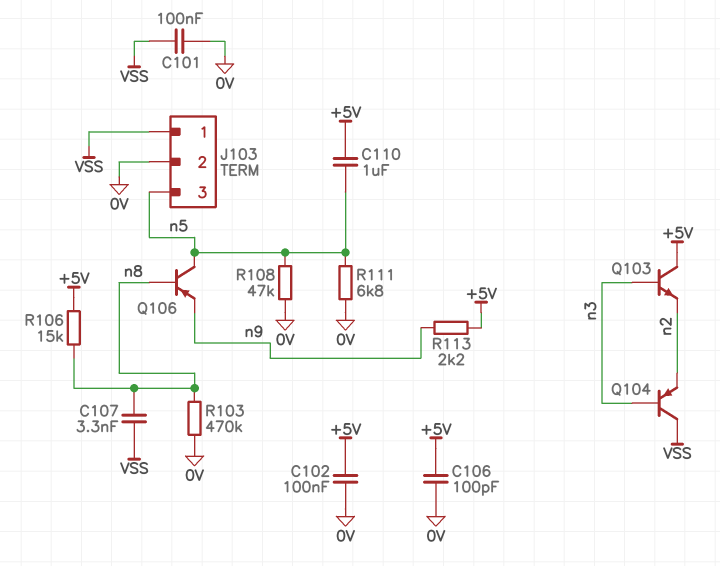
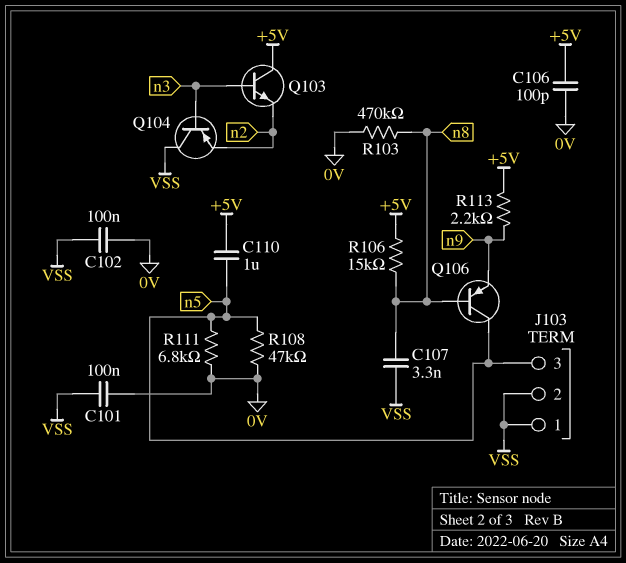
C102: 100nF (+5V, 0V) -> 100nF (0V, VSS)
J103 pin 2: 0V -> VSS

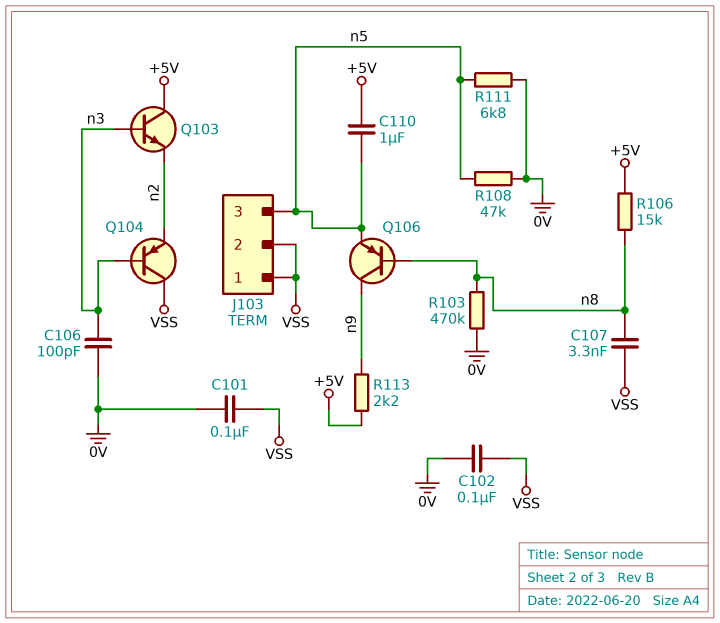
C106: 100pF (+5V, 0V) -> 100pF (0V, n3)
Q106: PNP (B n8, C n5, E n9) -> PNP (B n8, C n9, E n5)

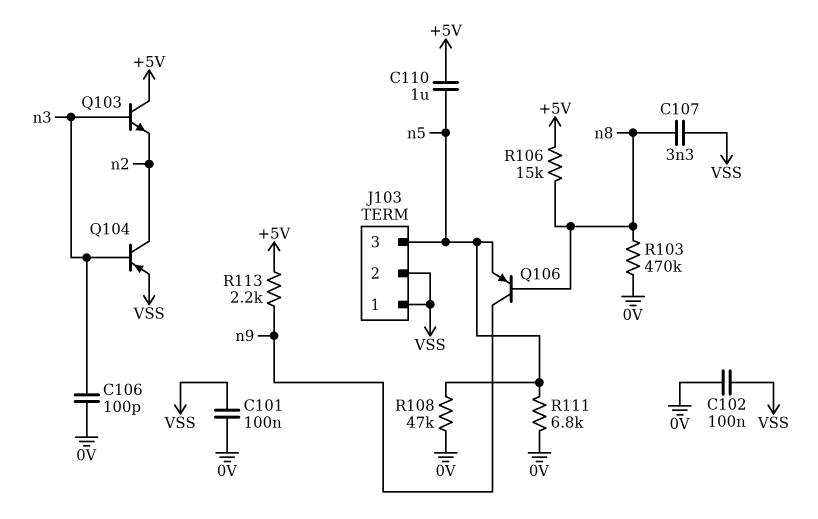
Q104: PNP (B n3, C VSS, E n2) -> PNP (B n3, C n2, E VSS)

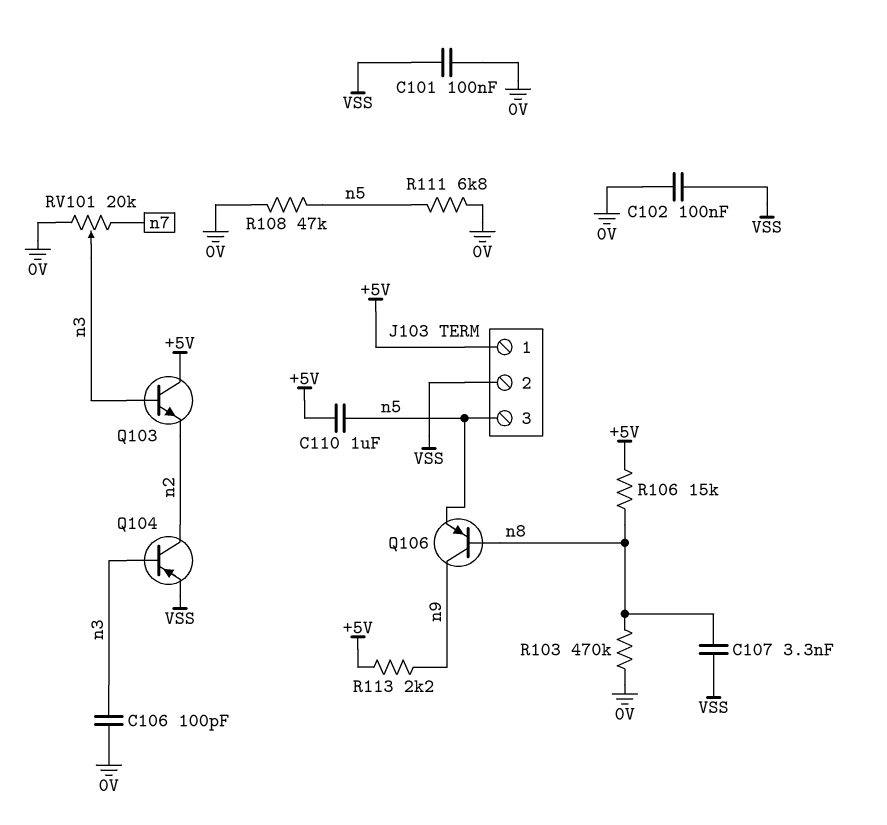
J103 pin 1: VSS -> +5V
RV101: none -> 20k (0V, n7, wiper n3)

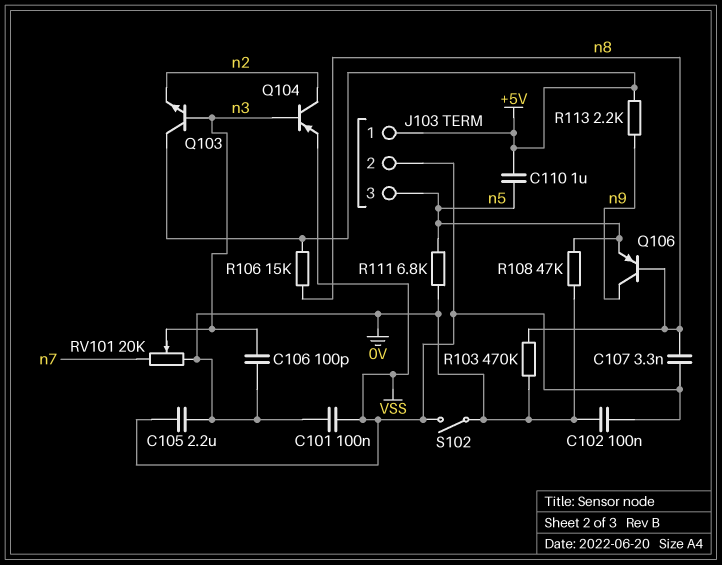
C105: none -> 2.2uF (0V, VSS)
S102: none -> switch (0V, VSS)

